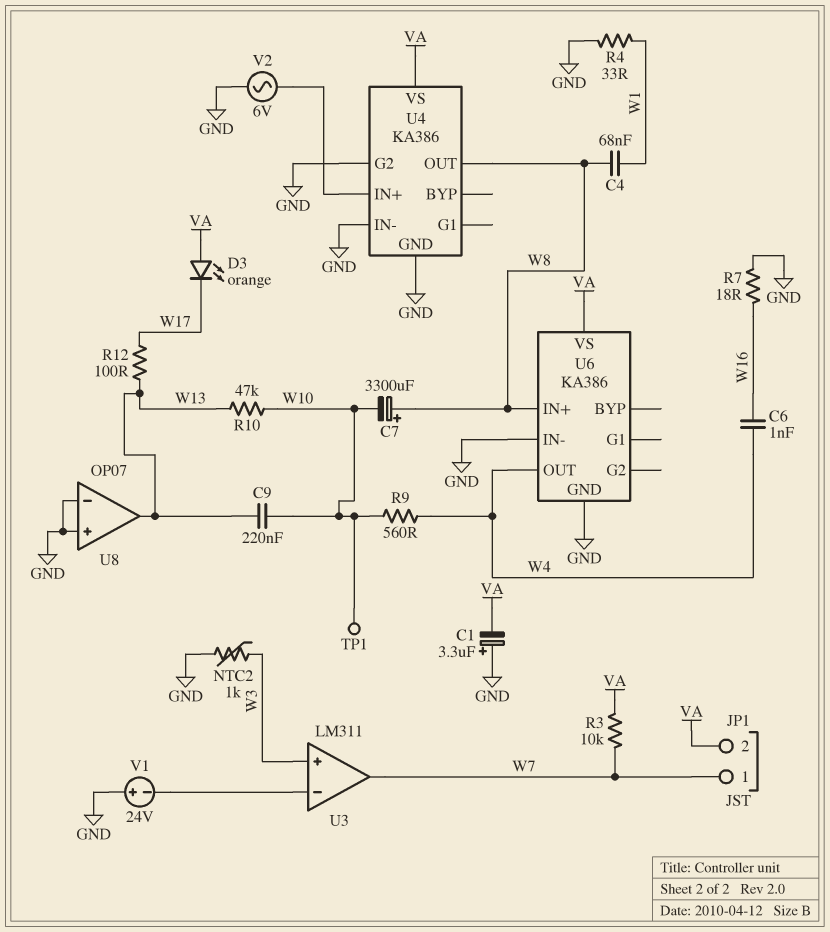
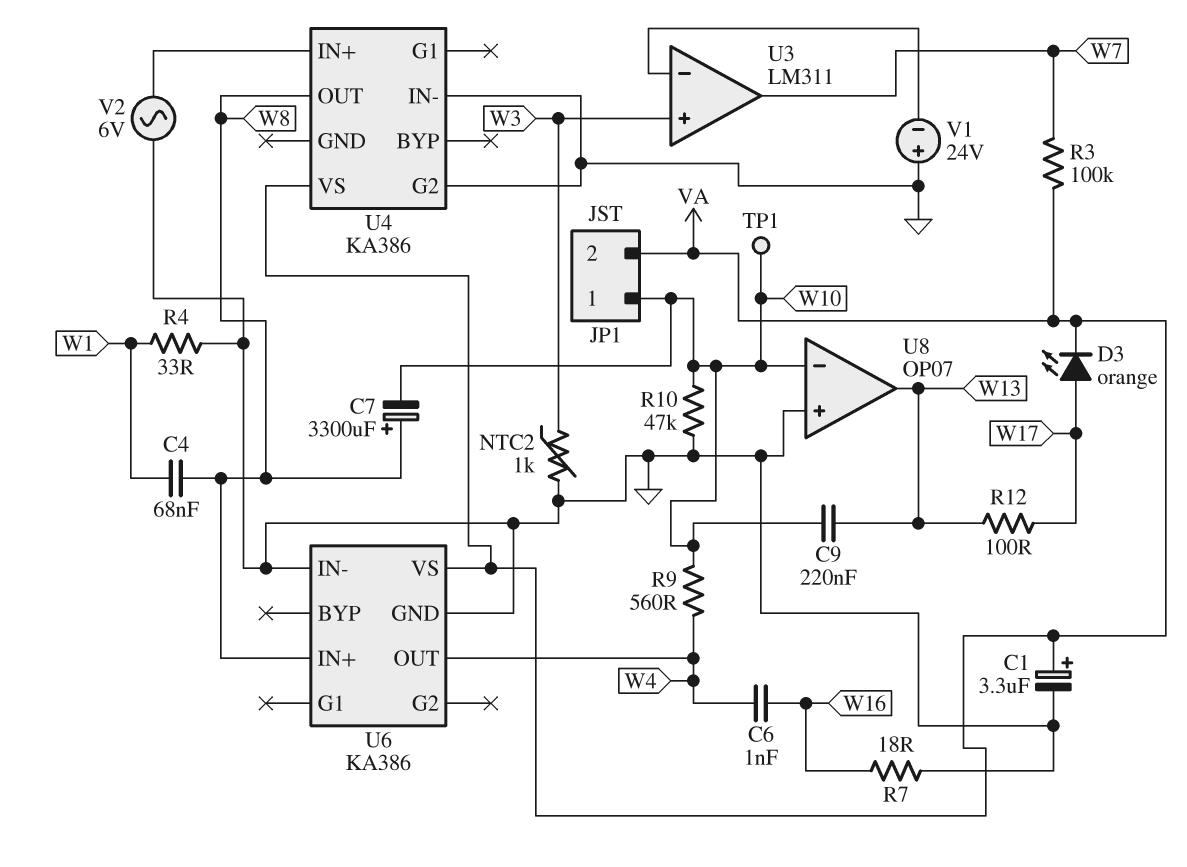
C1: 3.3uF (plus GND, minus VA) -> 3.3uF (plus VA, minus GND)
D3: LED orange (A VA, K W17) -> LED orange (A W17, K VA)
JP1 pin 1: W7 -> W10
R3: 10k (VA, W7) -> 100k (VA, W7)
R10: 47k (W10, W13) -> 47k (GND, W10)
U4 pin GND: GND -> none
U8 pin in-: GND -> W10

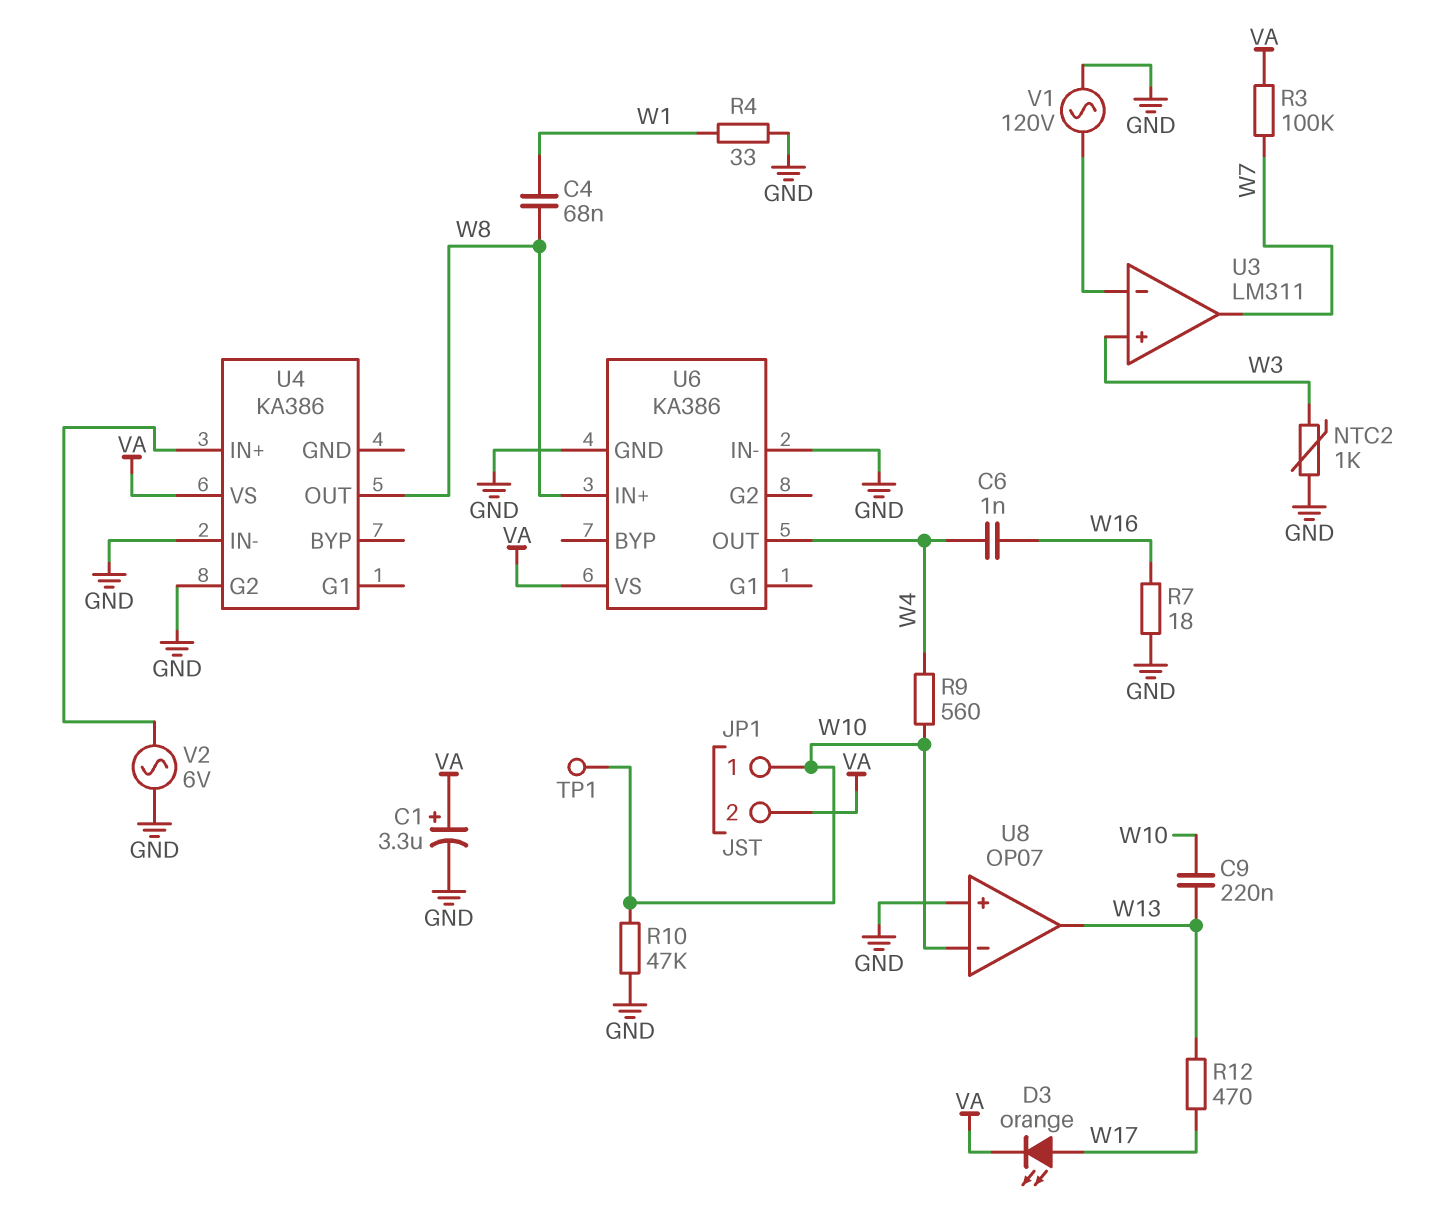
C7: 3300uF (plus W8, minus W10) -> none
R12: 100 (W13, W17) -> 470 (W13, W17)
V1: 24V (plus GND, minus U3/in-) -> AC 120V (GND, U3/in-)

